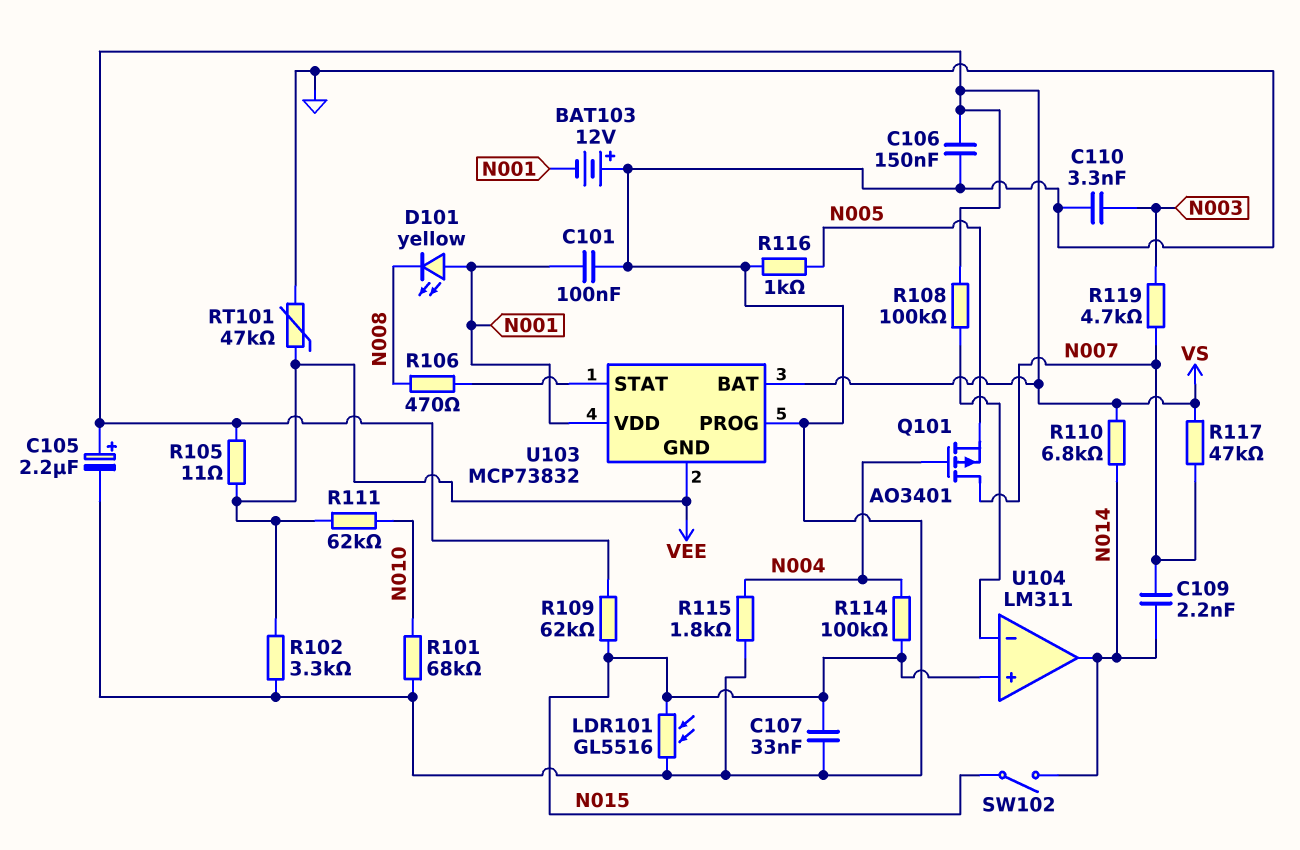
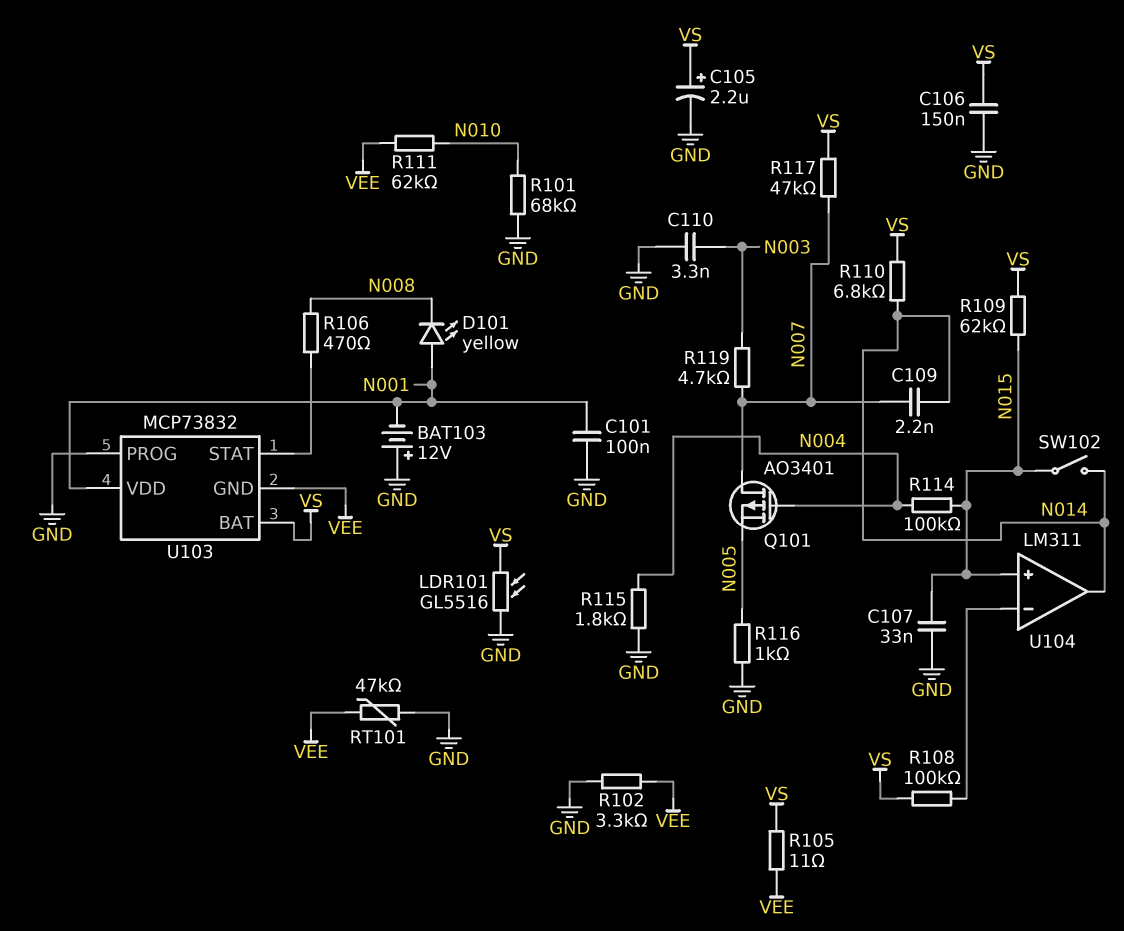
LDR101: GL5516 (GND, N015) -> GL5516 (GND, VS)

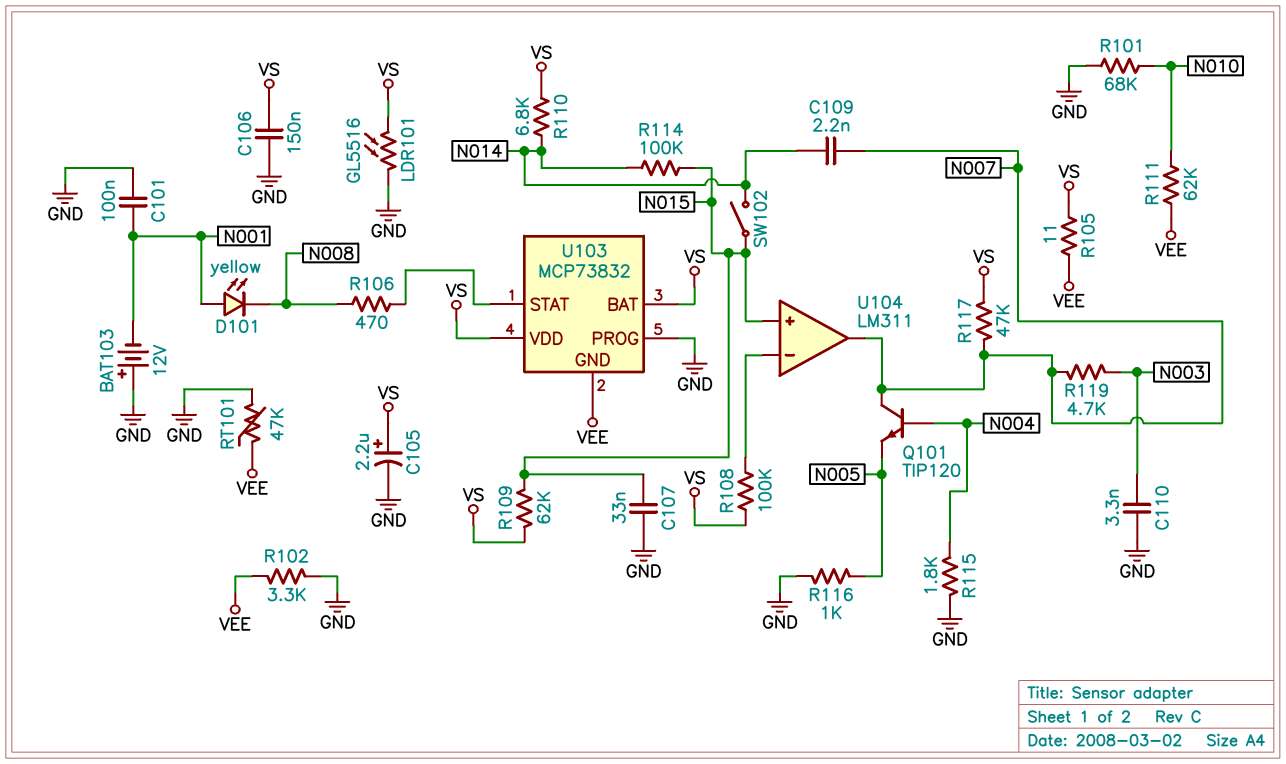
Q101: PMOS AO3401 (G N004, D N007, S N005) -> NPN TIP120 (B N004, C N007, E N005)
R114: 100k (N004, N015) -> 100k (N014, N015)
U103 pin VDD: N001 -> VS
U104 pin out: N014 -> N007

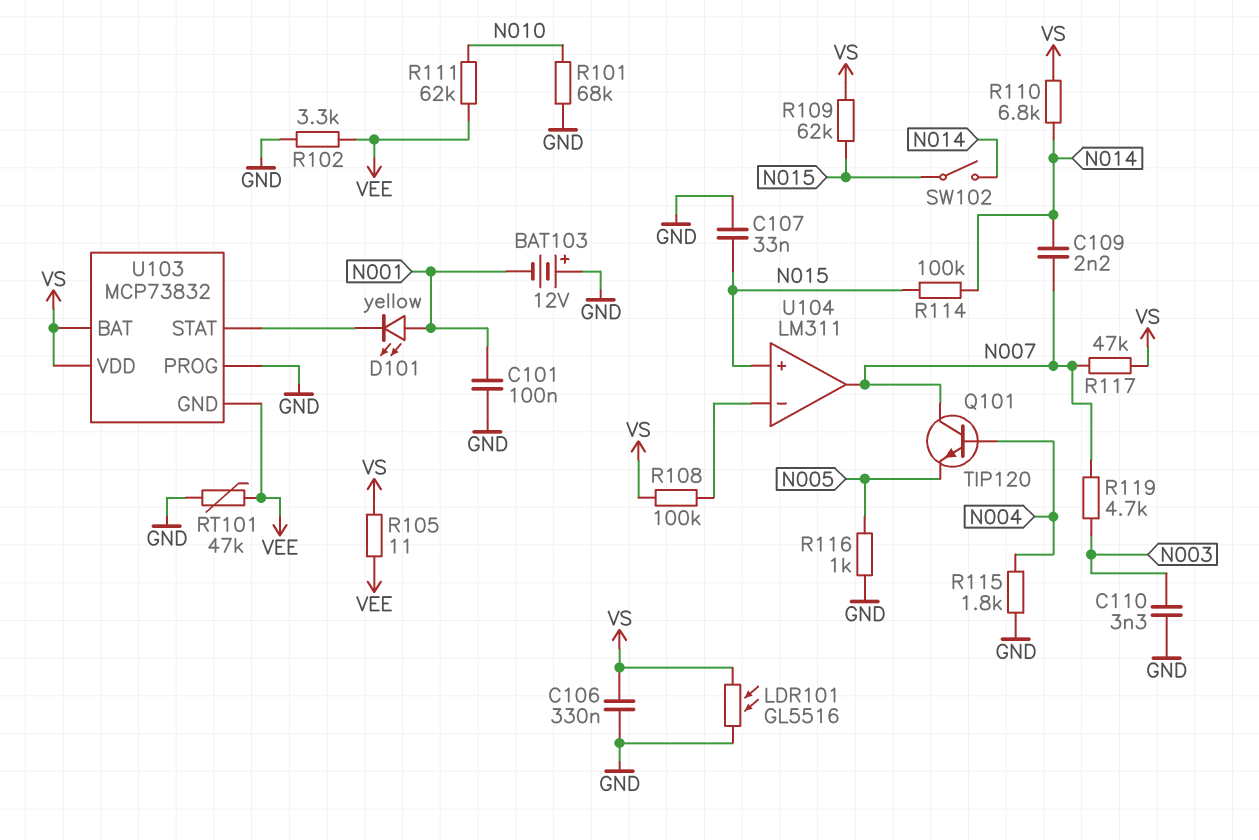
C105: 2.2uF (plus VS, minus GND) -> none
C106: 150nF (GND, VS) -> 330nF (GND, VS)
D101: LED yellow (A N001, K N008) -> LED yellow (A N001, K U103/STAT)
R106: 470 (N008, U103/STAT) -> none

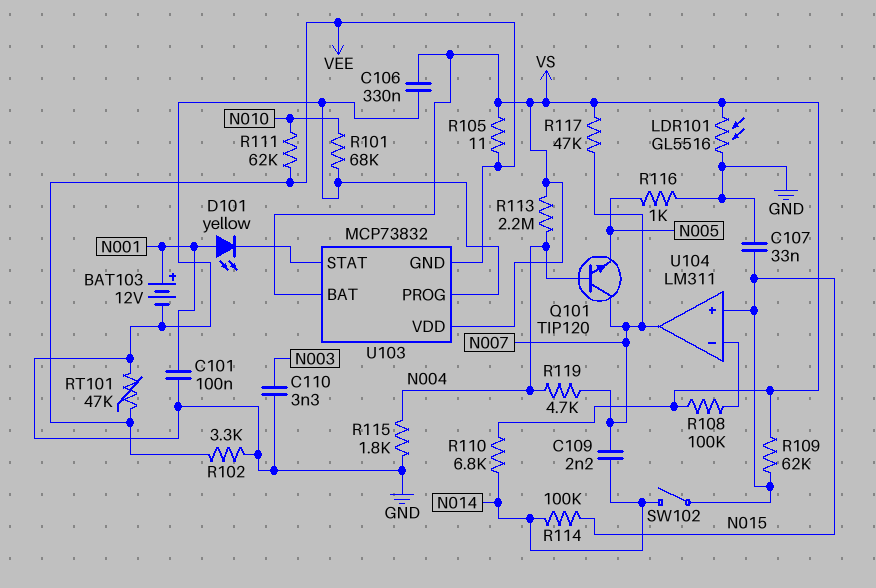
BAT103: 12V (plus GND, minus N001) -> 12V (plus N001, minus GND)
R113: none -> 2.2M (N004, VS)
R119: 4.7k (N003, N007) -> 4.7k (N004, N007)

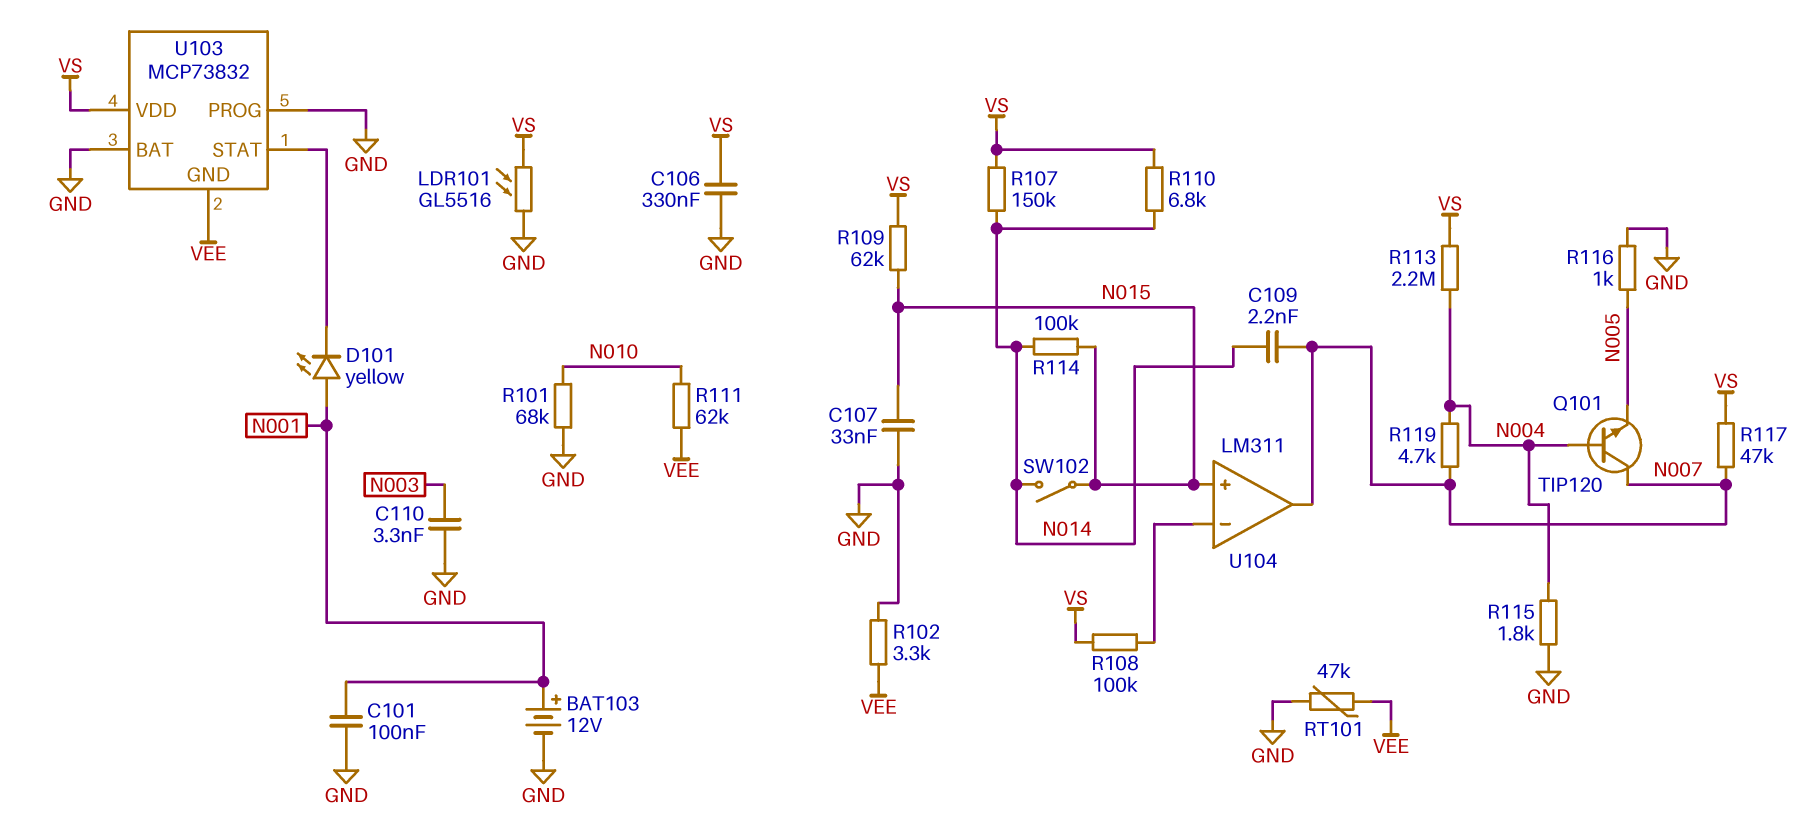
R105: 11 (VEE, VS) -> none
R107: none -> 150k (N014, VS)
U103 pin BAT: VS -> GND

